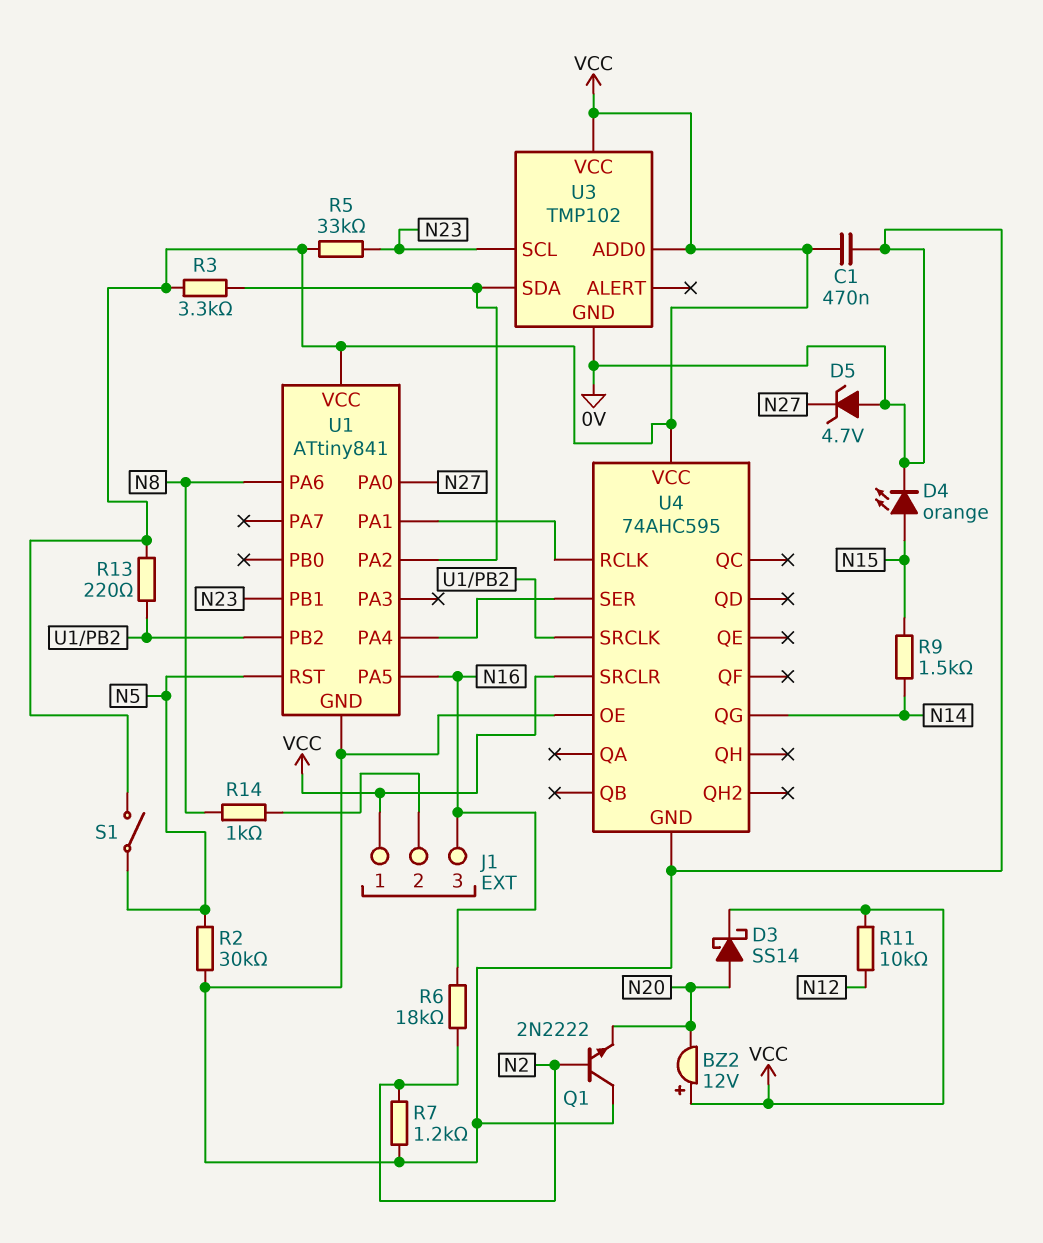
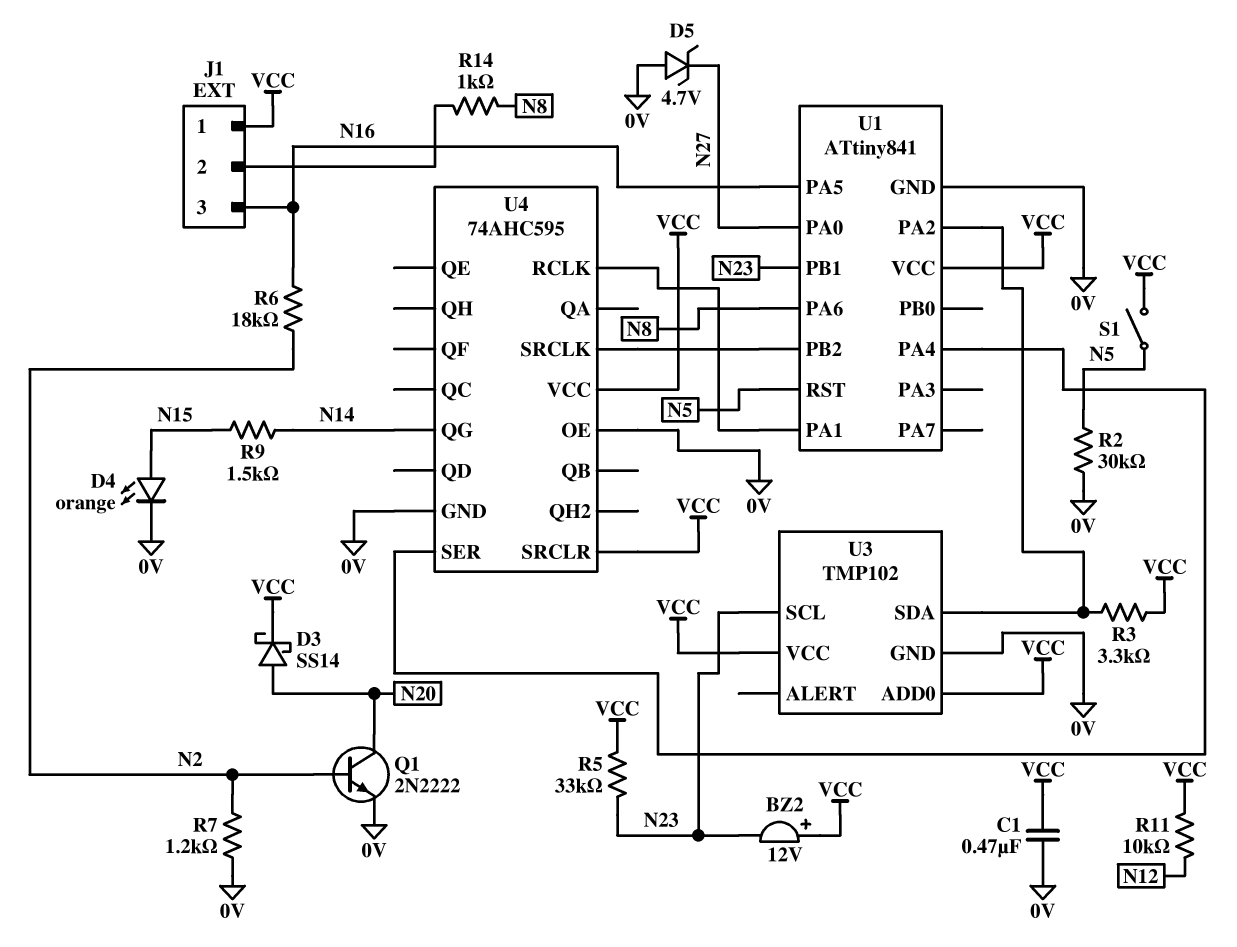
BZ2: buzzer 12V (plus VCC, minus N20) -> buzzer 12V (plus VCC, minus N23)
Q1: NPN 2N2222 (B N2, C 0V, E N20) -> NPN 2N2222 (B N2, C N20, E 0V)
R13: 220 (U1/PB2, VCC) -> none

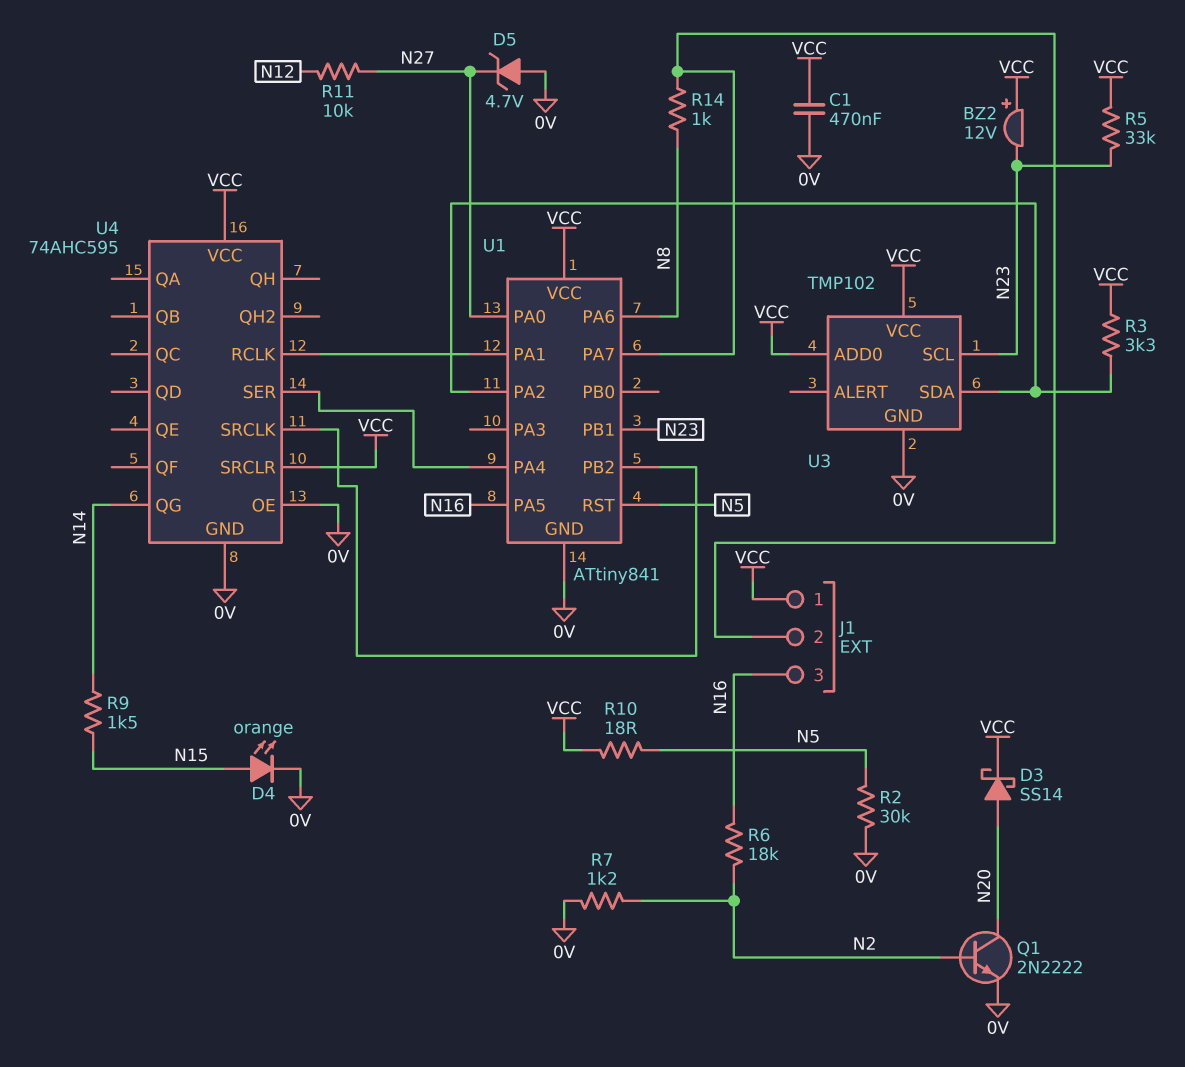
R10: none -> 18 (N5, VCC)
R11: 10k (N12, VCC) -> 10k (N12, N27)
S1: switch (N5, VCC) -> none
U1 pin PA7: none -> J1/2

